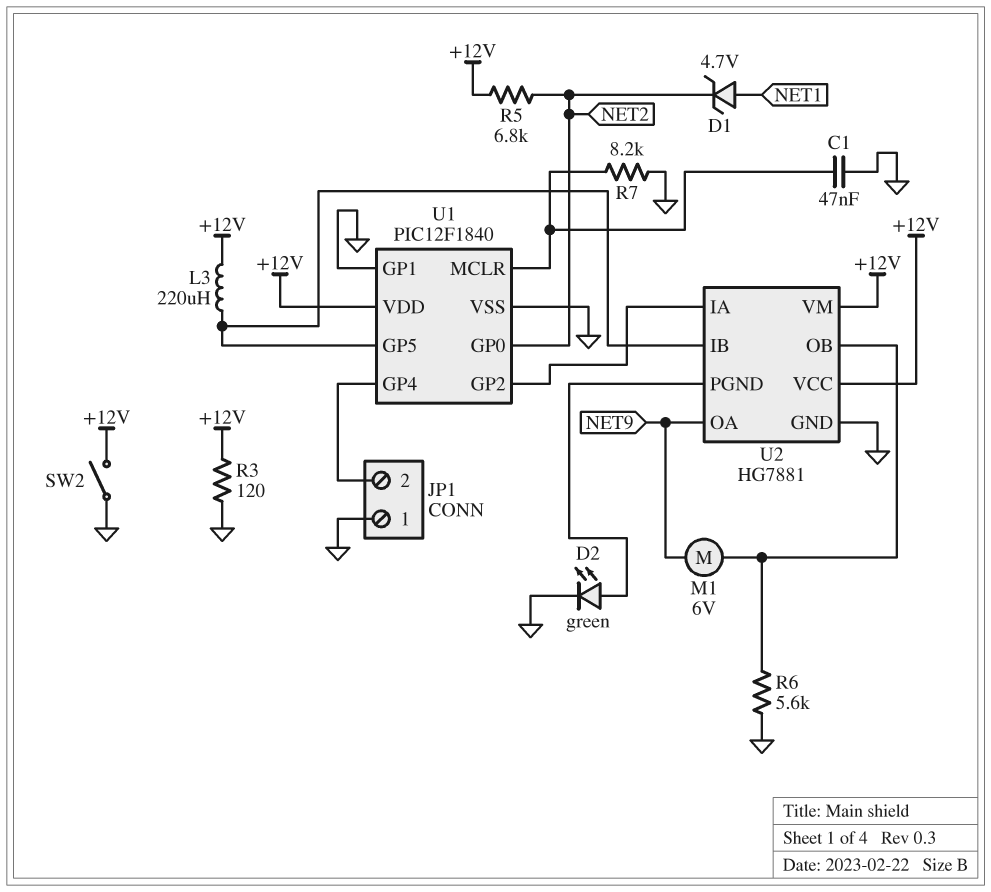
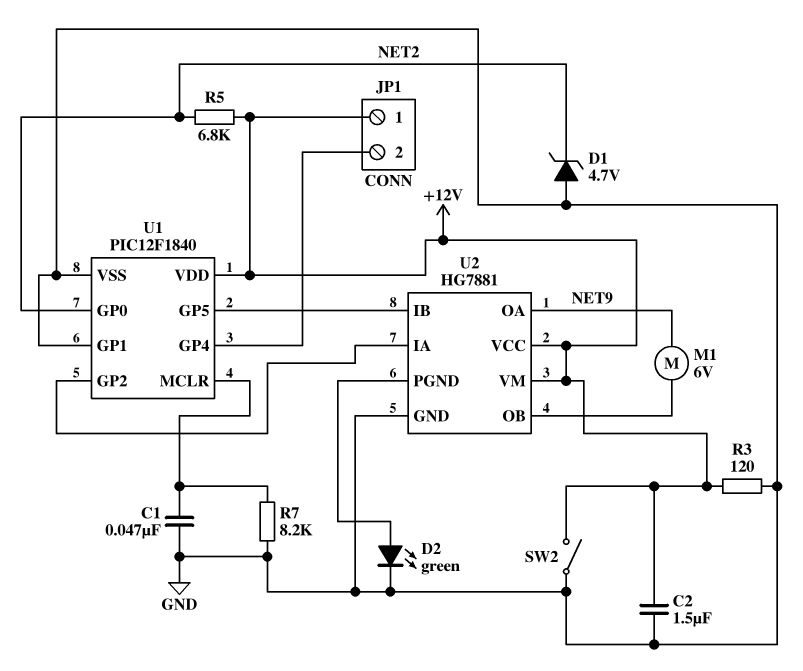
C2: none -> 1.5uF (+12V, GND)
D1: zener 4.7V (A NET1, K NET2) -> zener 4.7V (A GND, K NET2)
JP1 pin 1: GND -> +12V
L3: 220uH (+12V, U1/GP5) -> none
R6: 5.6k (GND, U2/OB) -> none

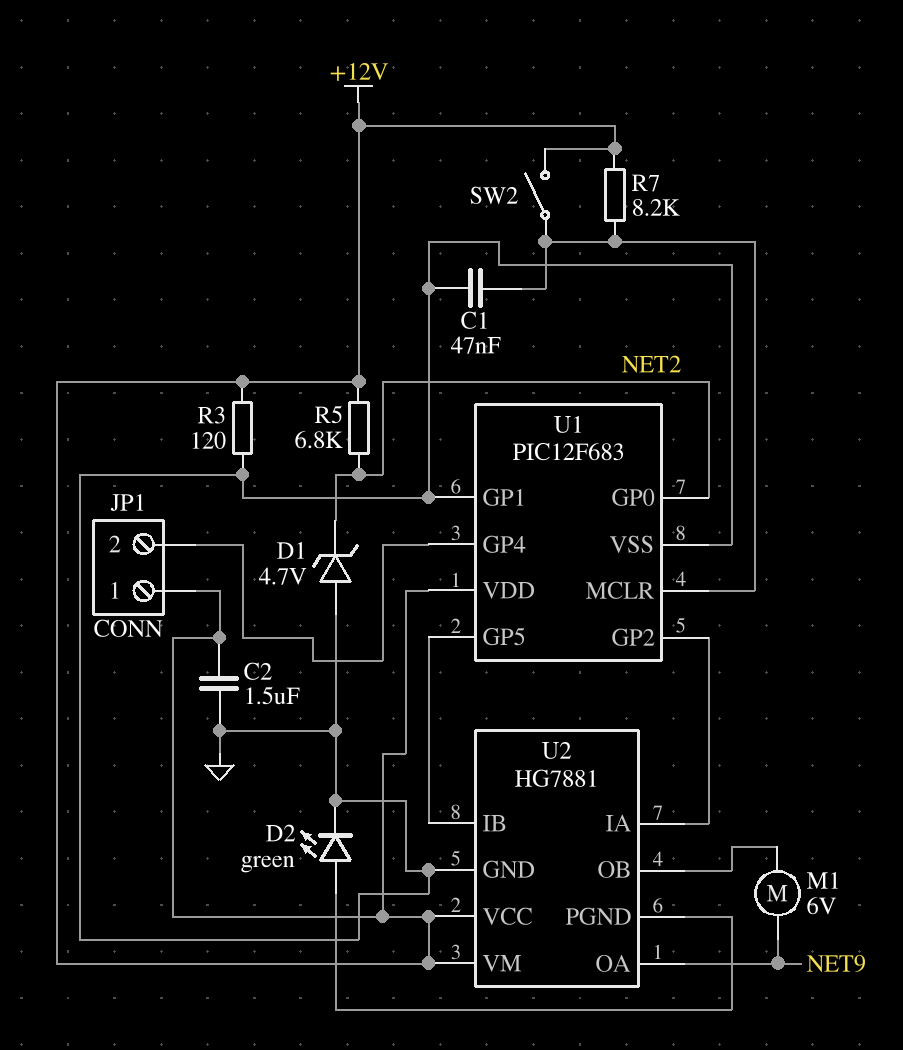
R7: 8.2k (GND, U1/MCLR) -> 8.2k (+12V, U1/MCLR)
SW2: switch (+12V, GND) -> switch (+12V, U1/MCLR)
U1: PIC12F1840 -> PIC12F683

